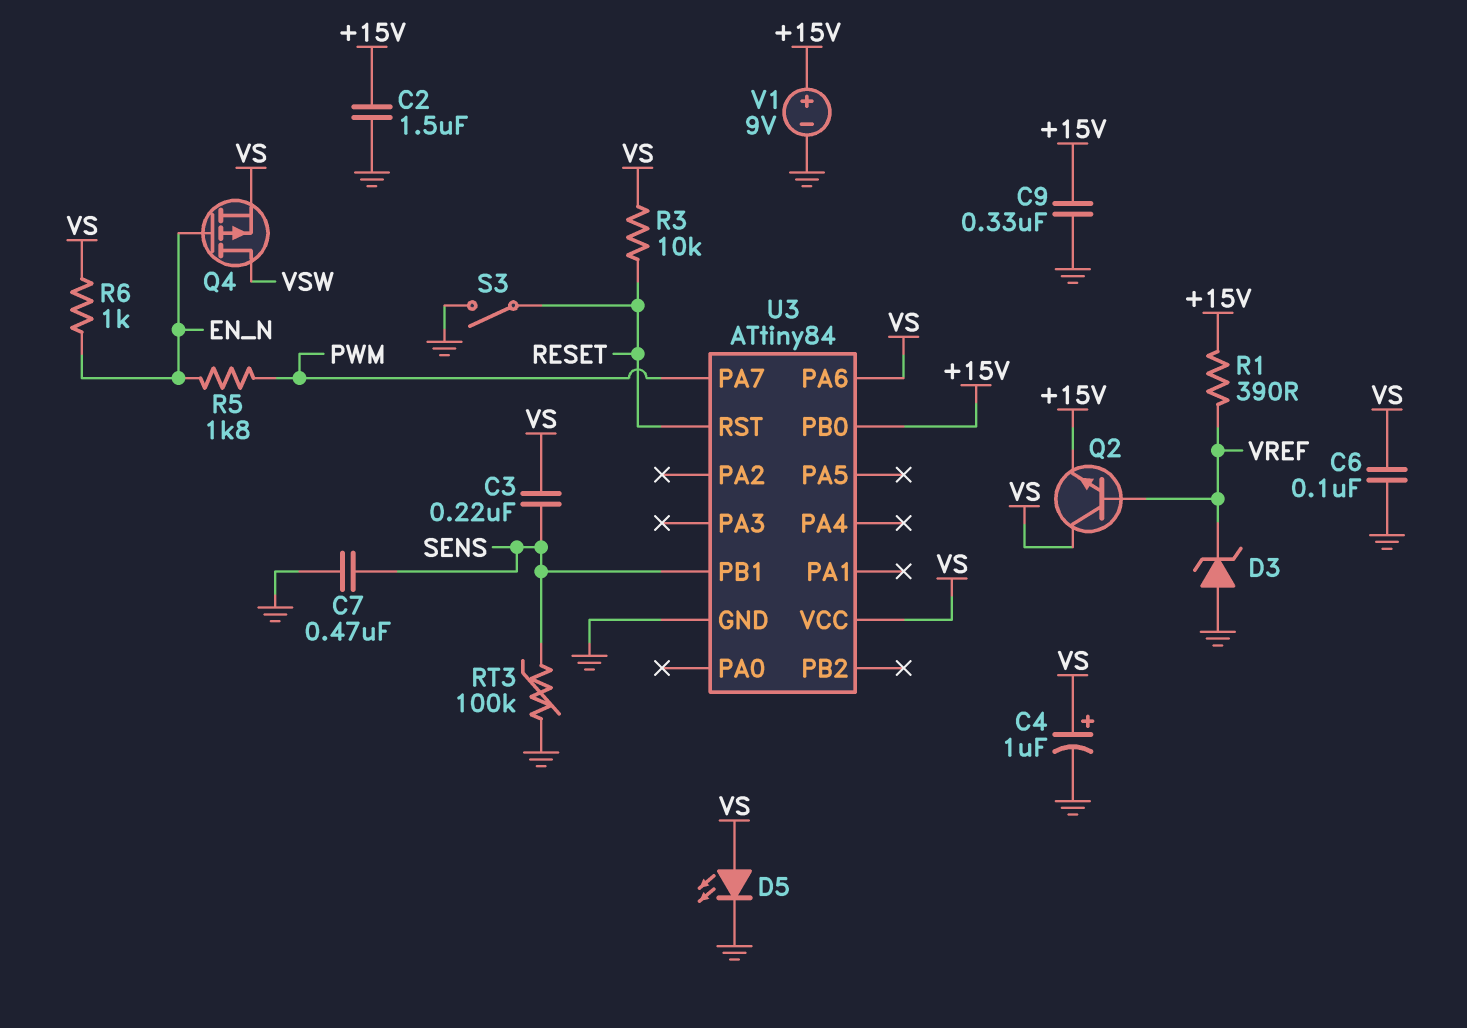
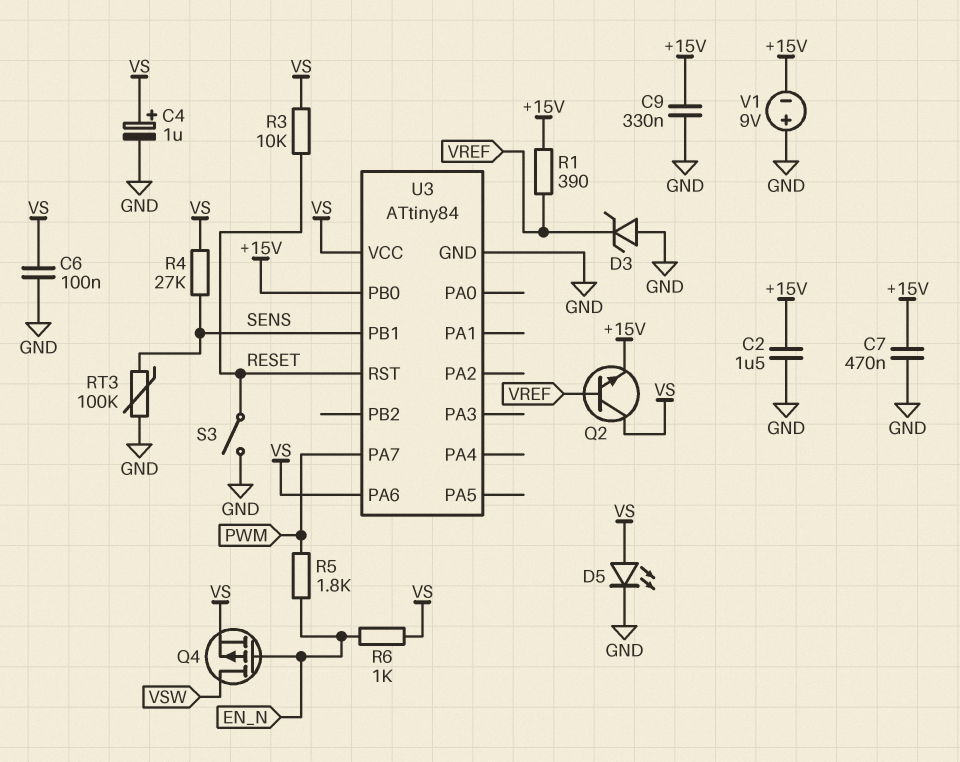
C3: 220nF (SENS, VS) -> none
C7: 470nF (GND, SENS) -> 470nF (+15V, GND)
R4: none -> 27k (SENS, VS)
V1: 9V (plus +15V, minus GND) -> 9V (plus GND, minus +15V)

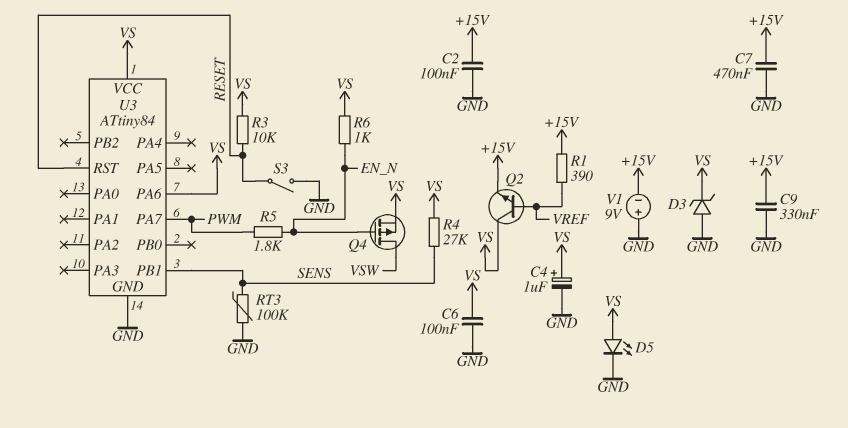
C2: 1.5uF (+15V, GND) -> 100nF (+15V, GND)
D3: zener (A GND, K VREF) -> zener (A GND, K VS)
U3 pin PB0: +15V -> none

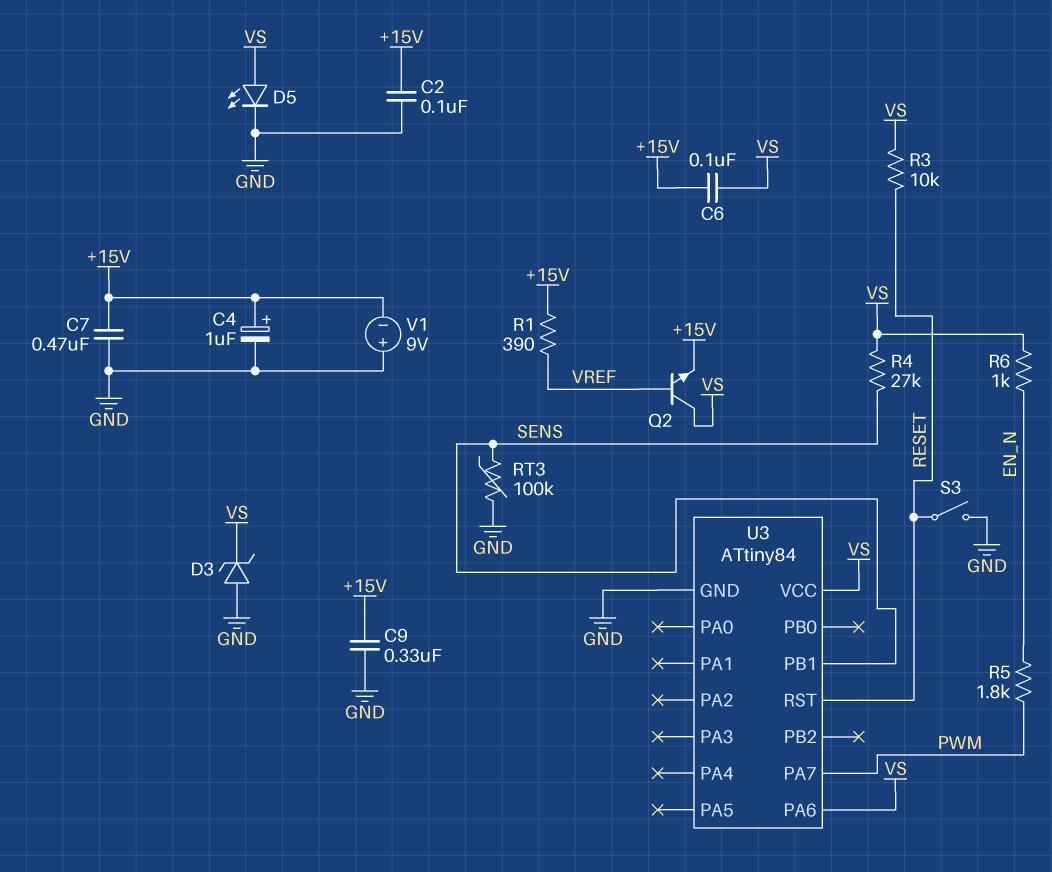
C4: 1uF (plus VS, minus GND) -> 1uF (plus +15V, minus GND)
C6: 100nF (GND, VS) -> 100nF (+15V, VS)
Q4: PMOS (G EN_N, D VSW, S VS) -> none

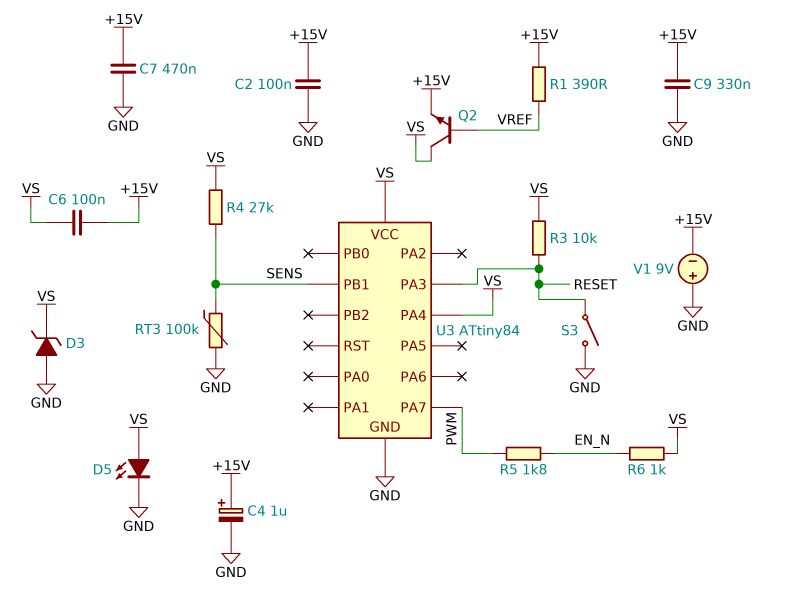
U3 pin PA3: none -> RESET
U3 pin PA4: none -> VS
U3 pin PA6: VS -> none
U3 pin RST: RESET -> none

